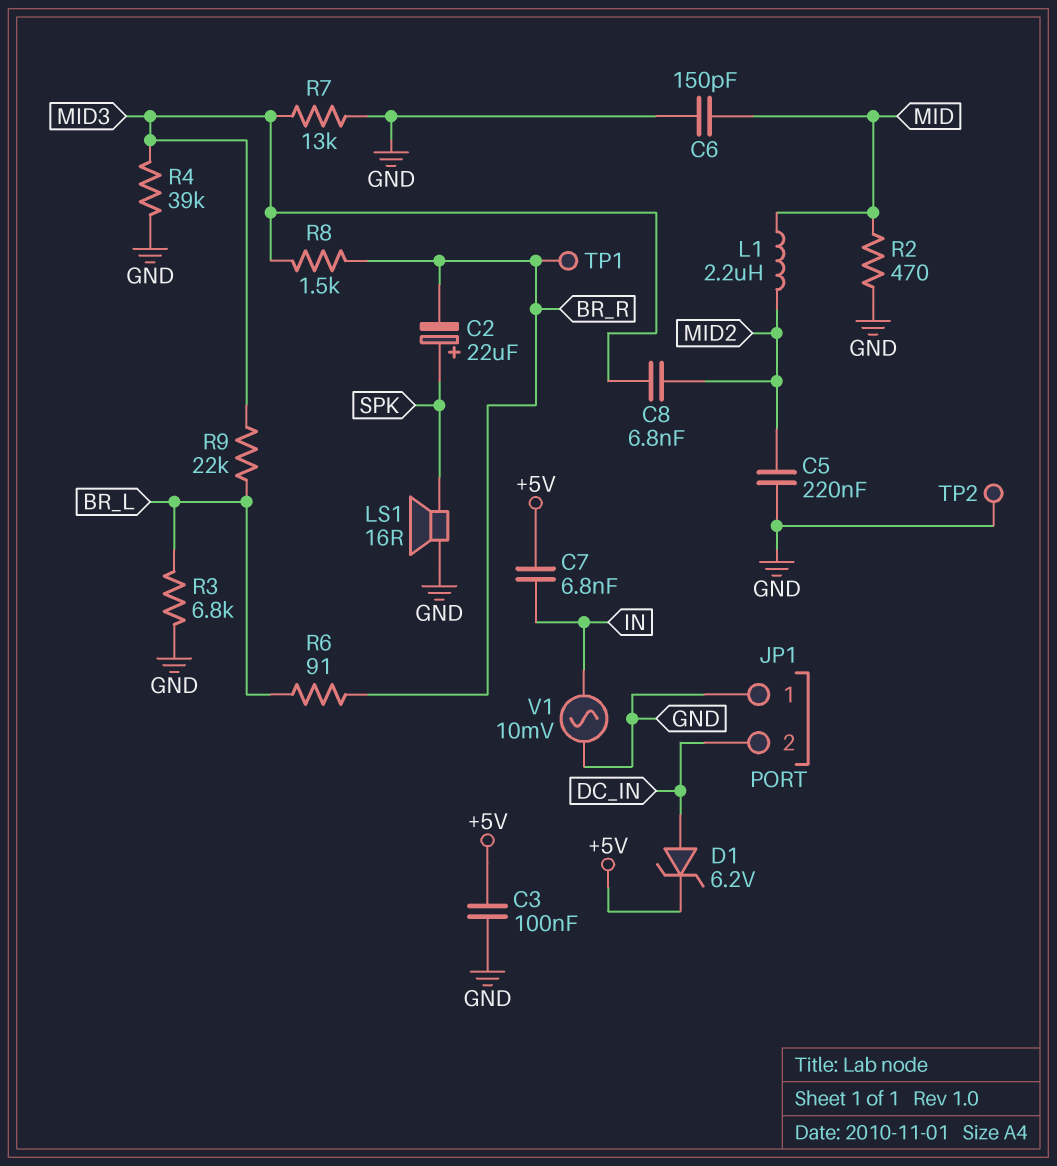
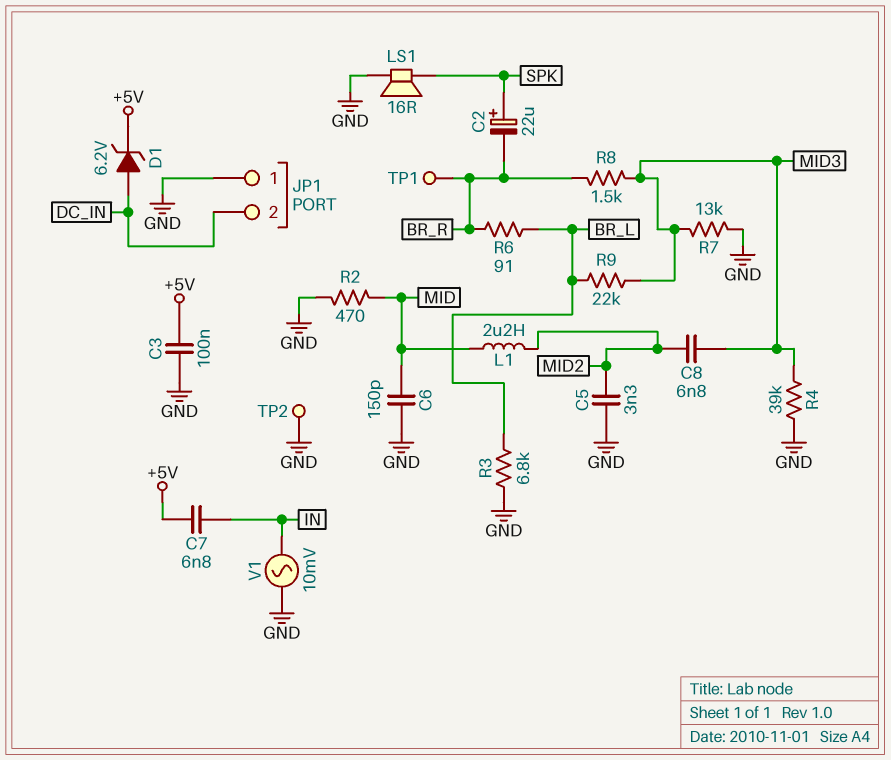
C5: 220nF (GND, MID2) -> 3.3nF (GND, MID2)

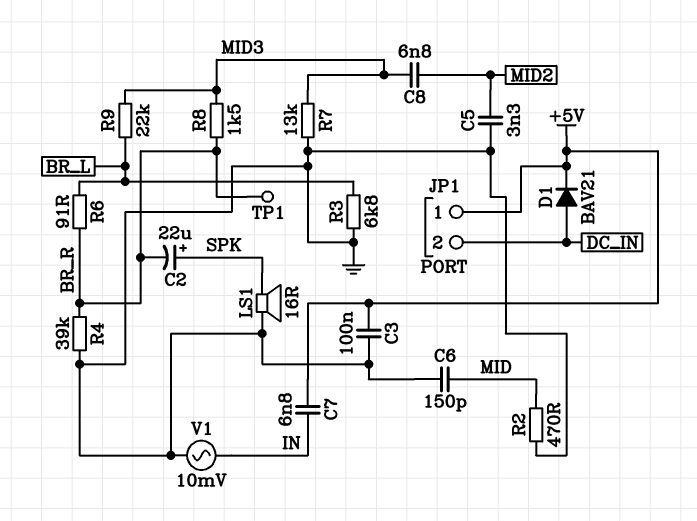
D1: zener 6.2V (A DC_IN, K +5V) -> diode BAV21 (A DC_IN, K +5V)
JP1 pin 1: GND -> +5V
L1: 2.2uH (MID, MID2) -> none
R4: 39k (GND, MID3) -> 39k (BR_R, GND)
TP2: test point (GND) -> none

